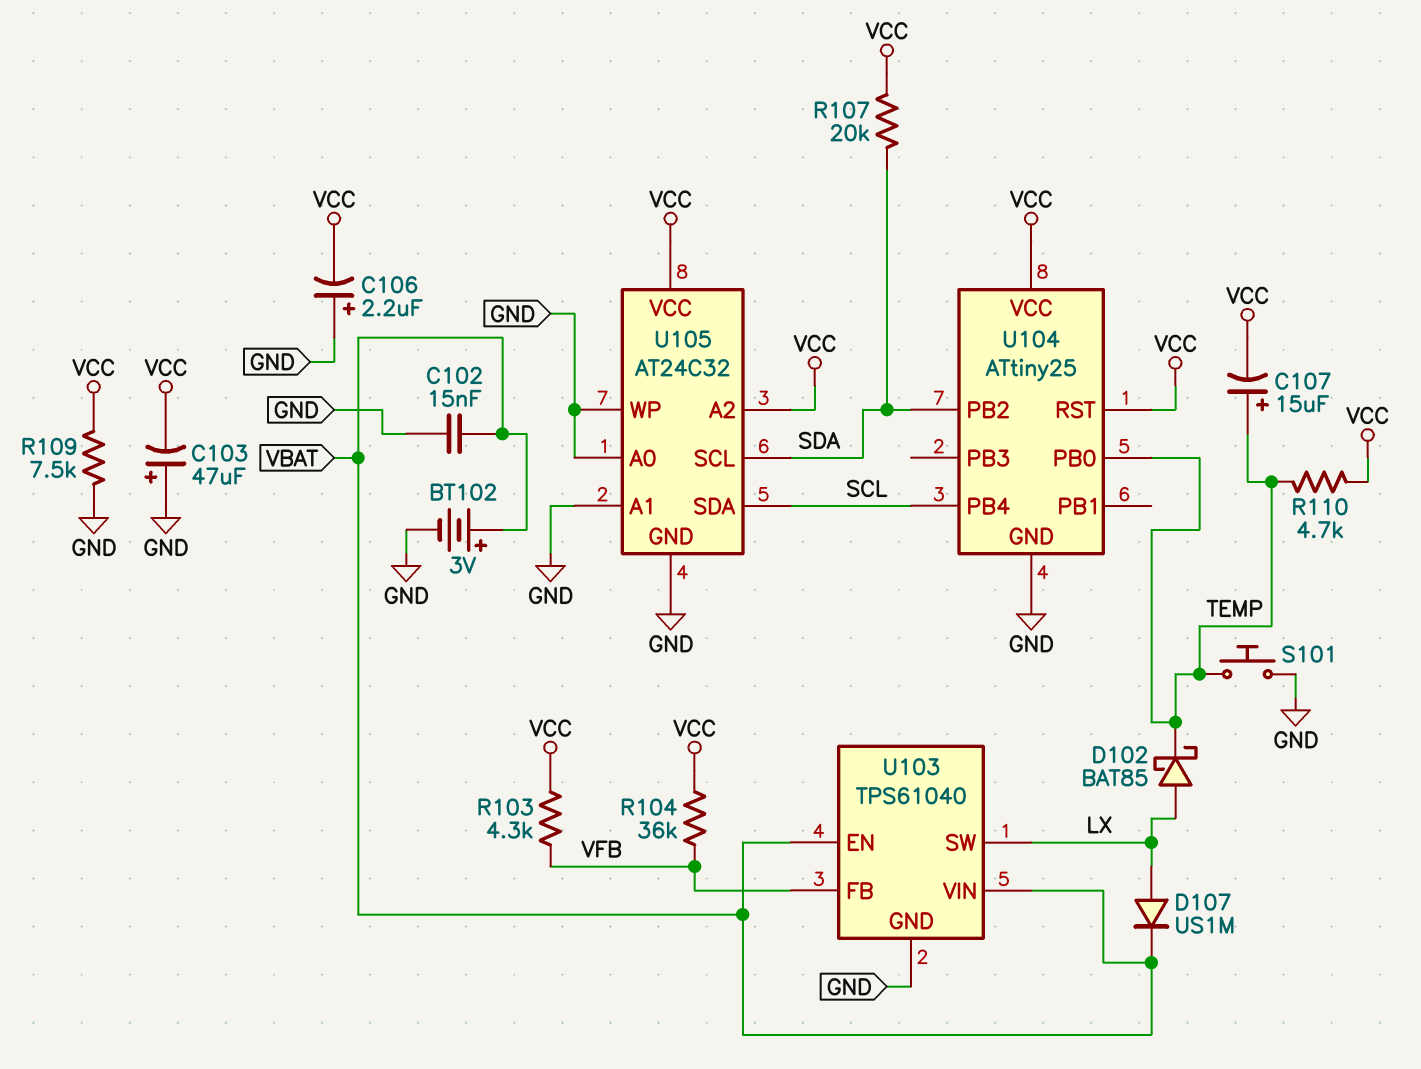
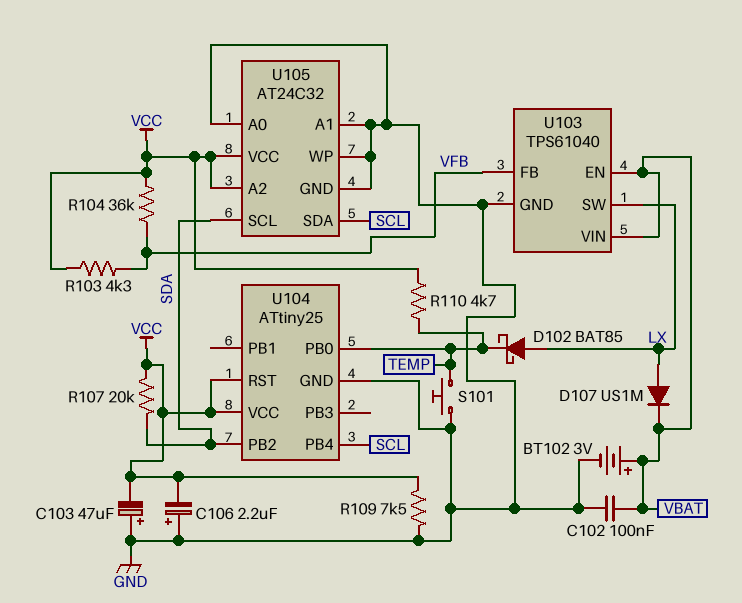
C102: 15nF (GND, VBAT) -> 100nF (GND, VBAT)
C107: 15uF (plus TEMP, minus VCC) -> none

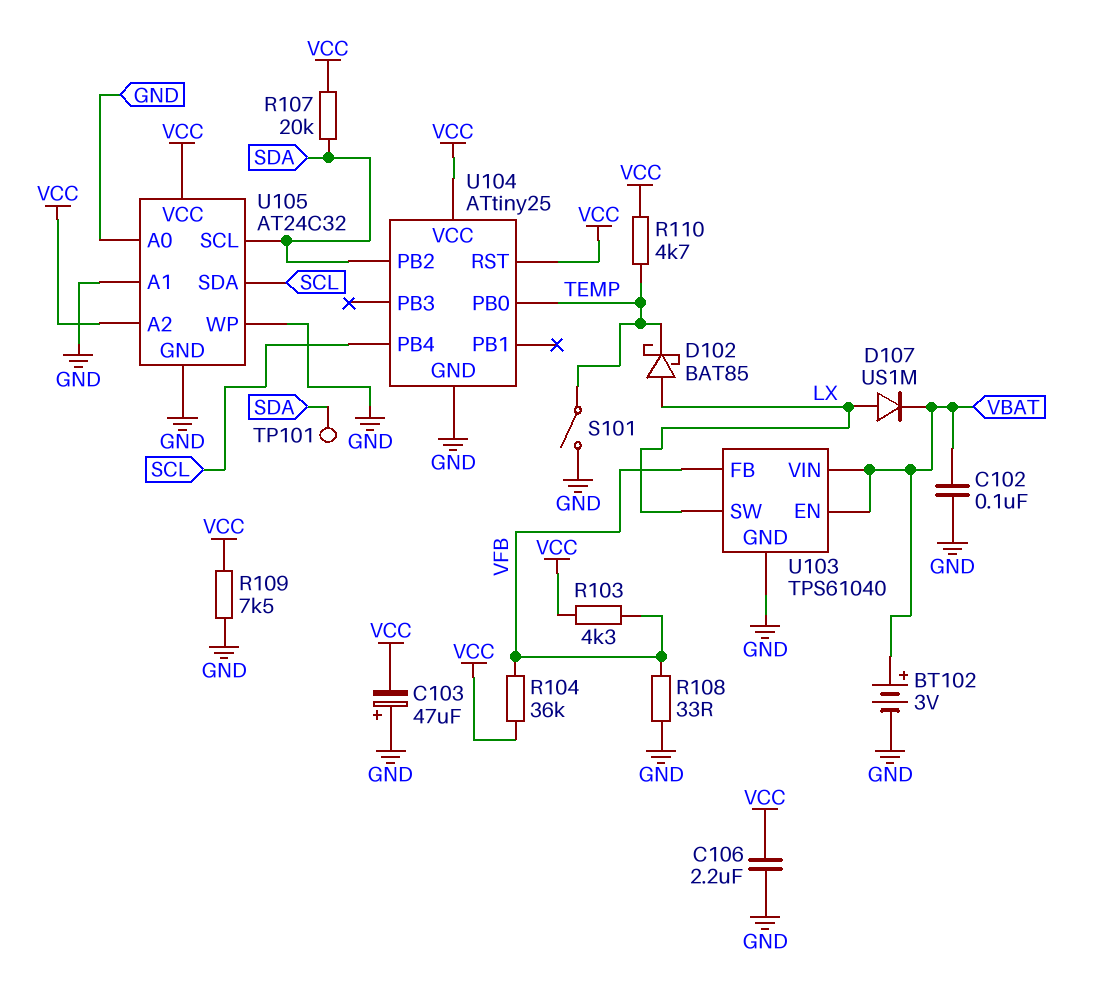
C106: 2.2uF (plus GND, minus VCC) -> 2.2uF (GND, VCC)
R108: none -> 33 (GND, VFB)
S101: button (GND, TEMP) -> switch (GND, TEMP)
TP101: none -> test point (SDA)

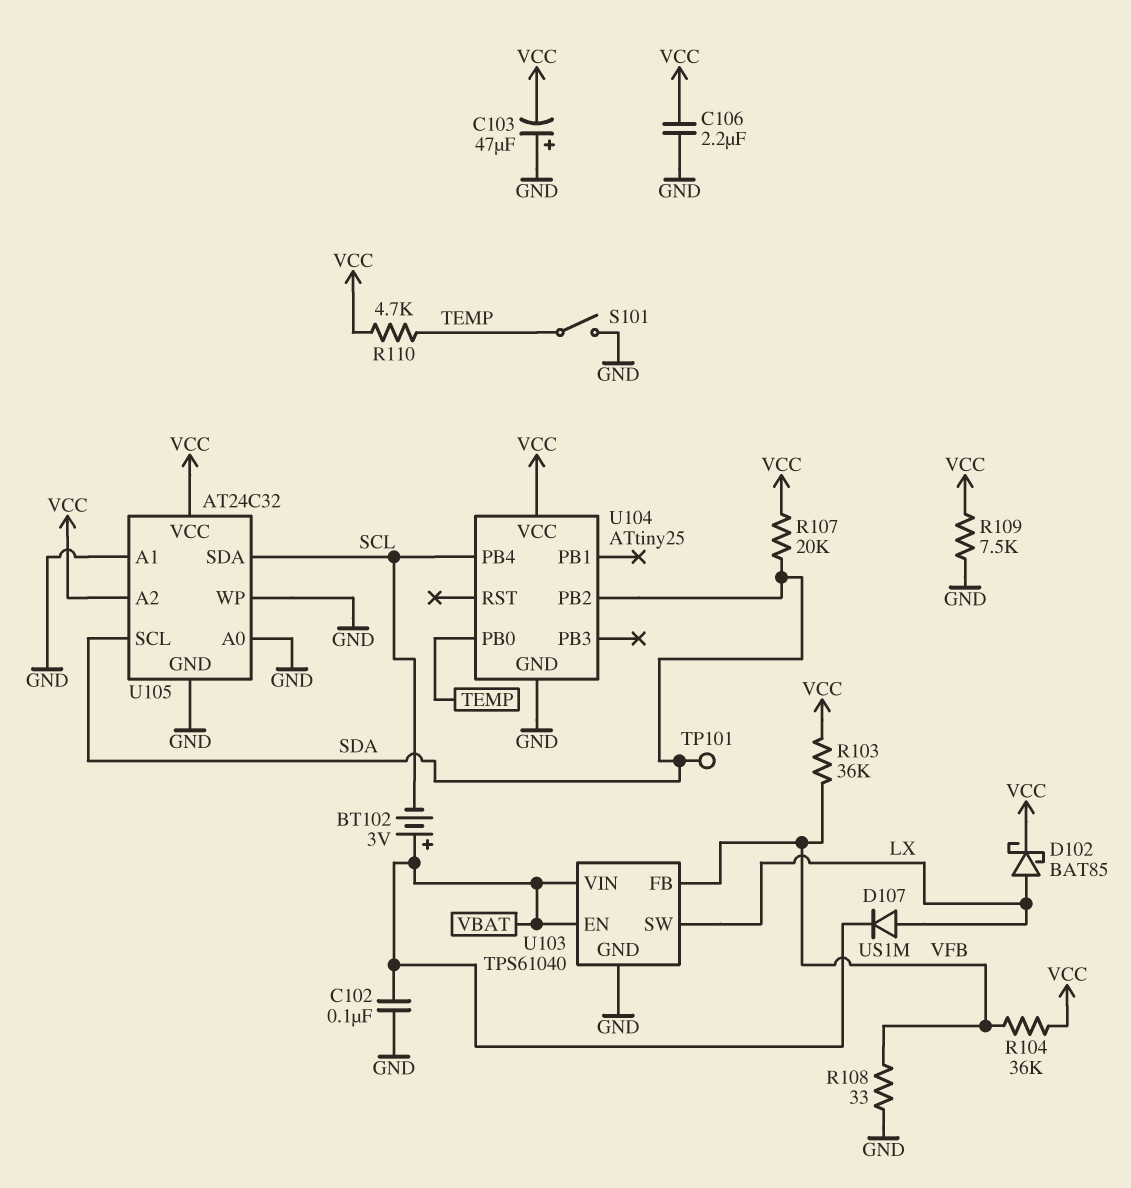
BT102: 3V (plus VBAT, minus GND) -> 3V (plus VBAT, minus SCL)
D102: schottky BAT85 (A LX, K TEMP) -> schottky BAT85 (A LX, K VCC)
R103: 4.3k (VCC, VFB) -> 36k (VCC, VFB)
U104 pin RST: VCC -> none

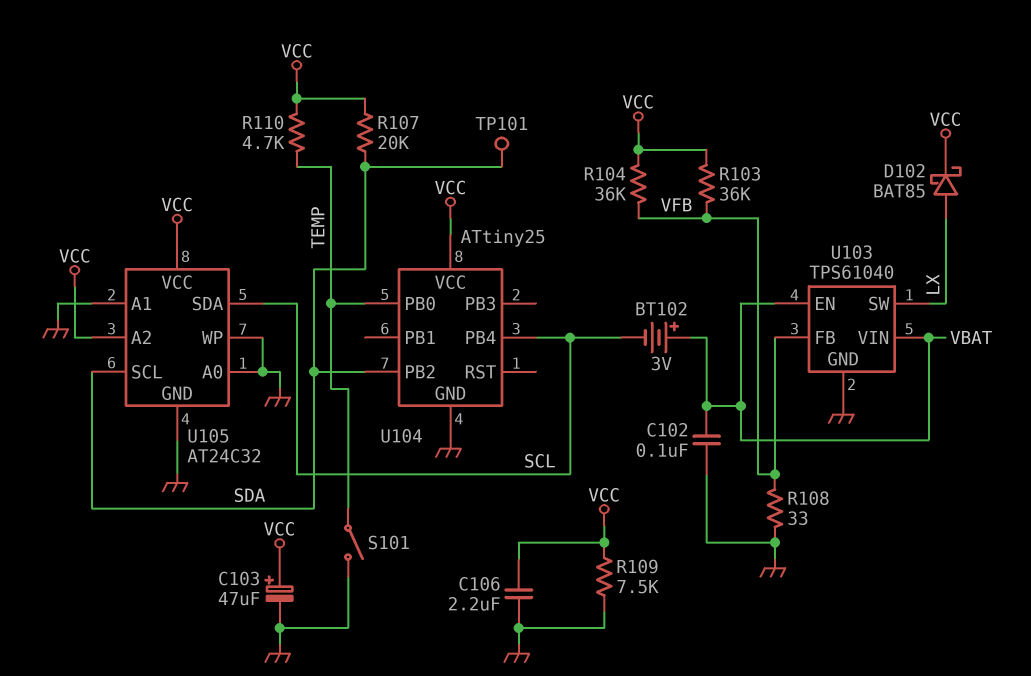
C103: 47uF (plus GND, minus VCC) -> 47uF (plus VCC, minus GND)
D107: diode US1M (A LX, K VBAT) -> none

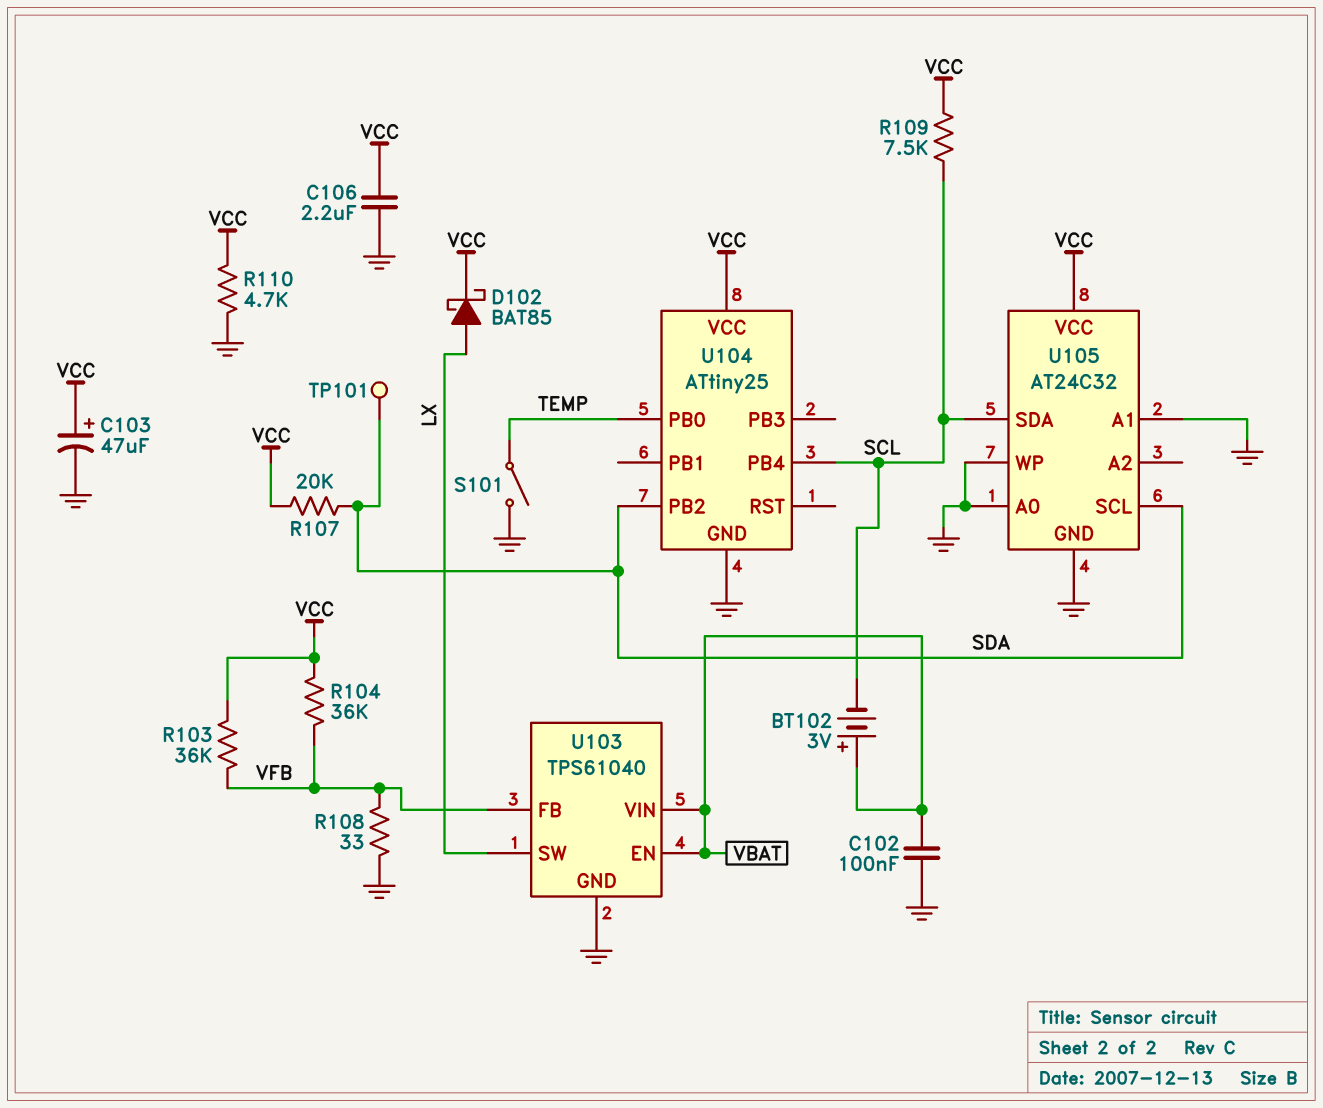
R109: 7.5k (GND, VCC) -> 7.5k (SCL, VCC)
R110: 4.7k (TEMP, VCC) -> 4.7k (GND, VCC)
U105 pin A2: VCC -> none

